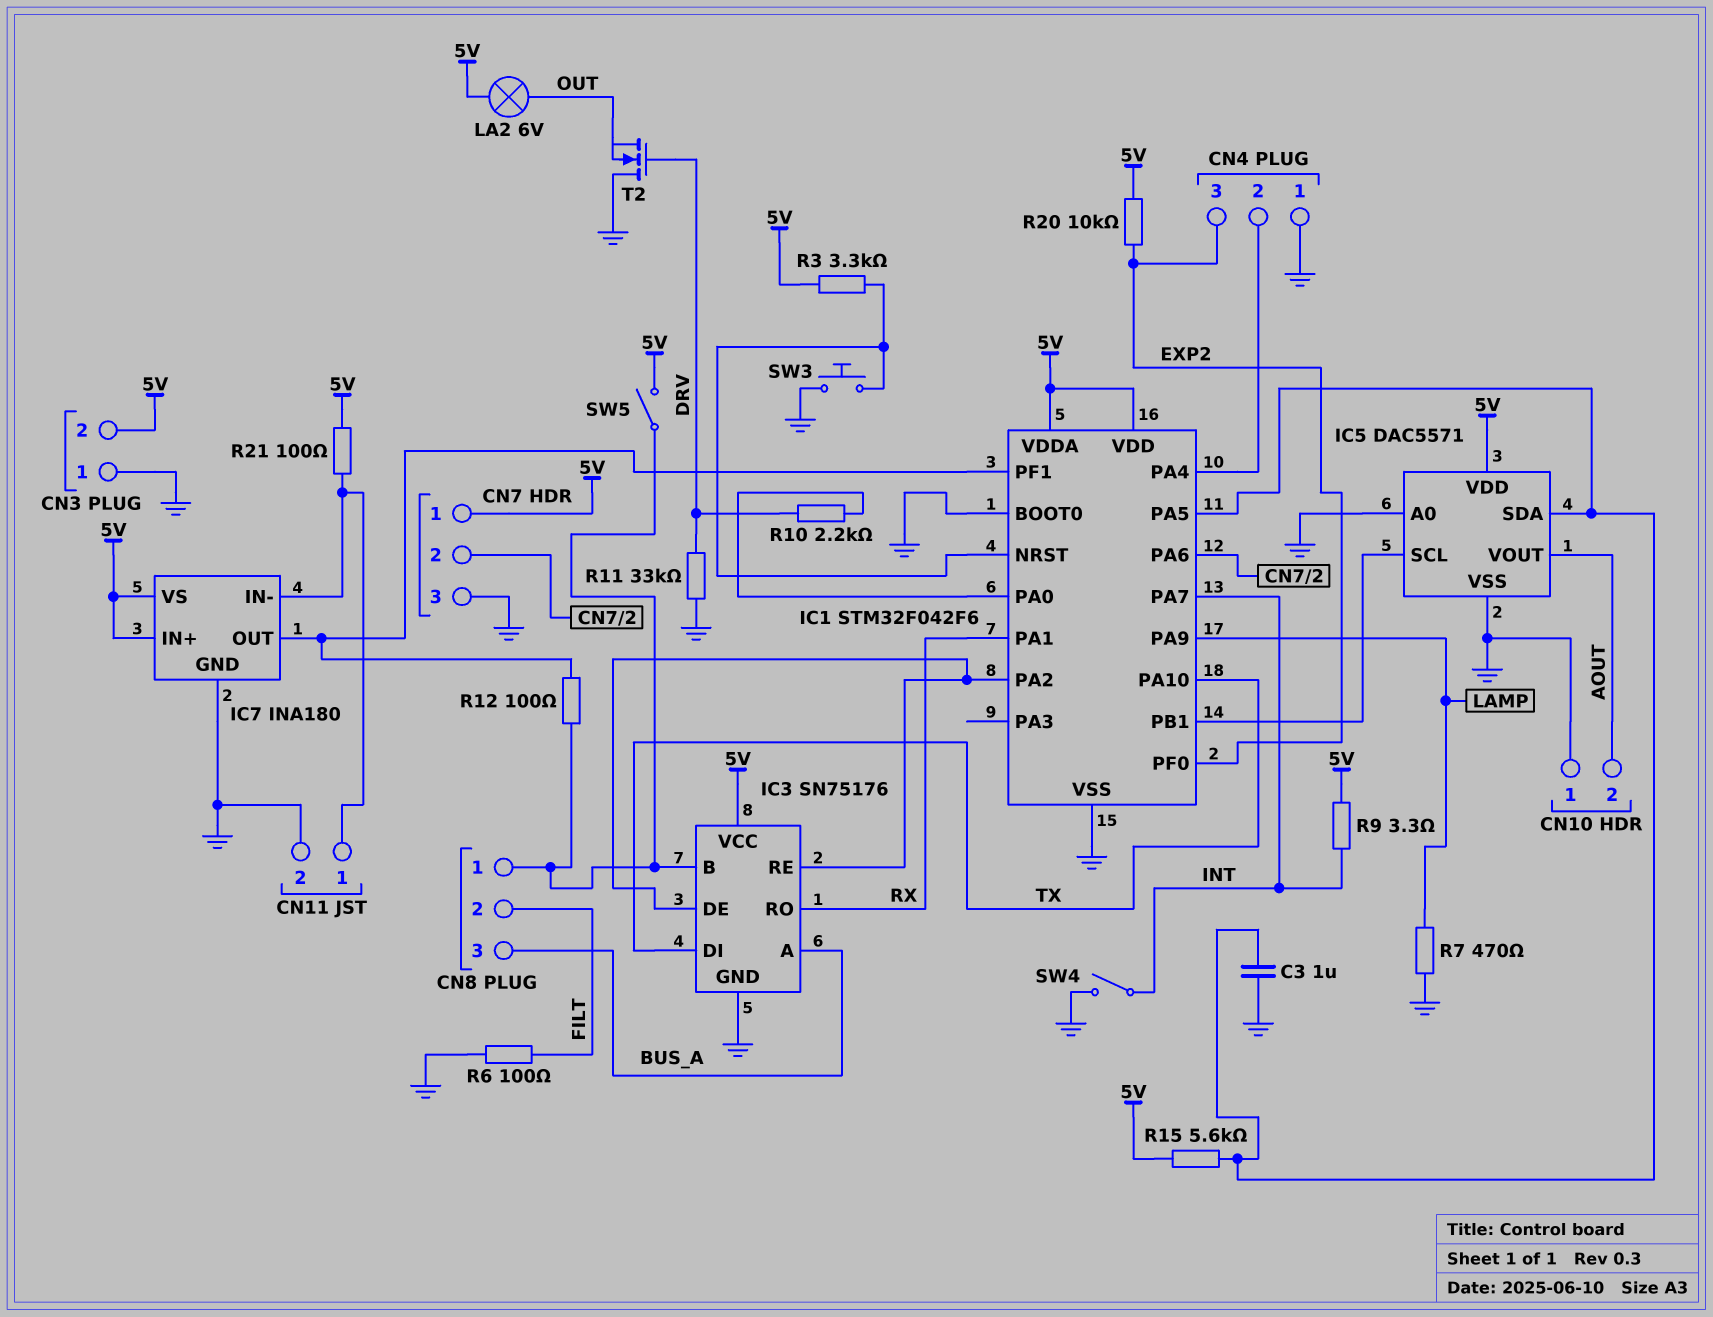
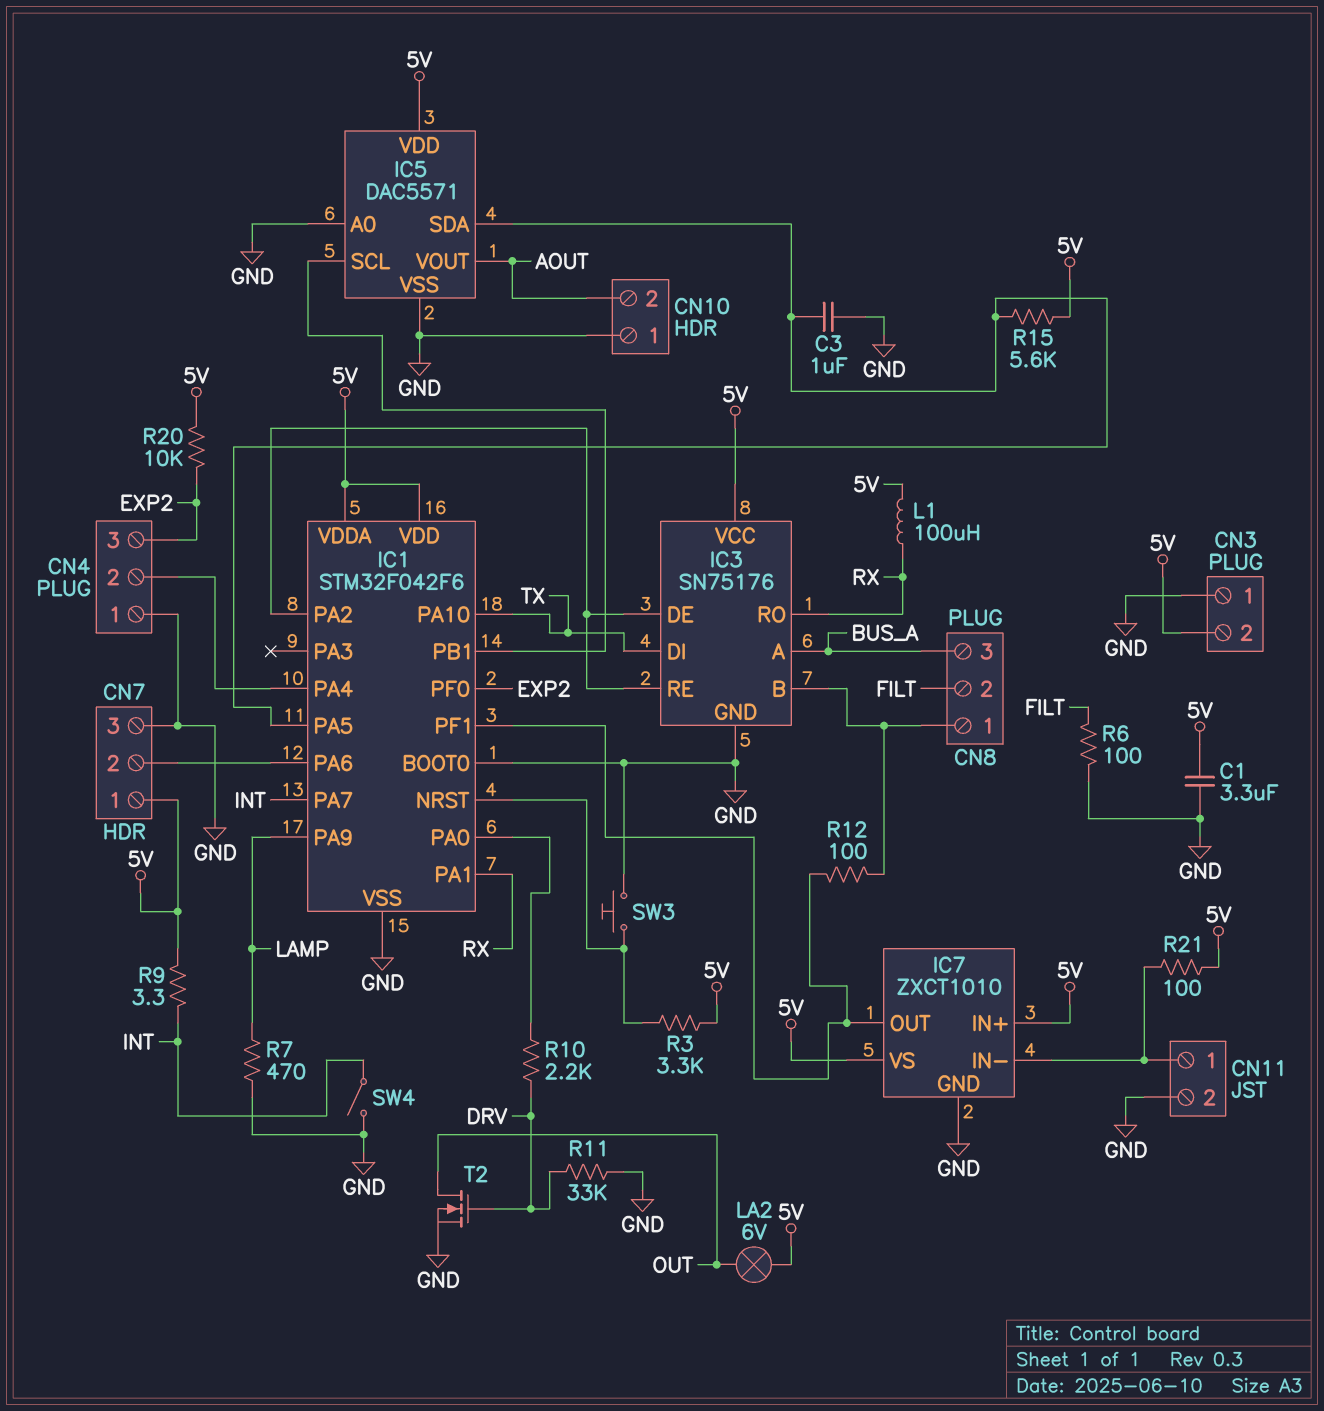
C1: none -> 3.3uF (5V, GND)
IC7: INA180 -> ZXCT1010
L1: none -> 100uH (5V, RX)
SW5: switch (5V, CN8/1) -> none
T2: NMOS (G DRV, D GND, S OUT) -> NMOS (G DRV, D OUT, S GND)

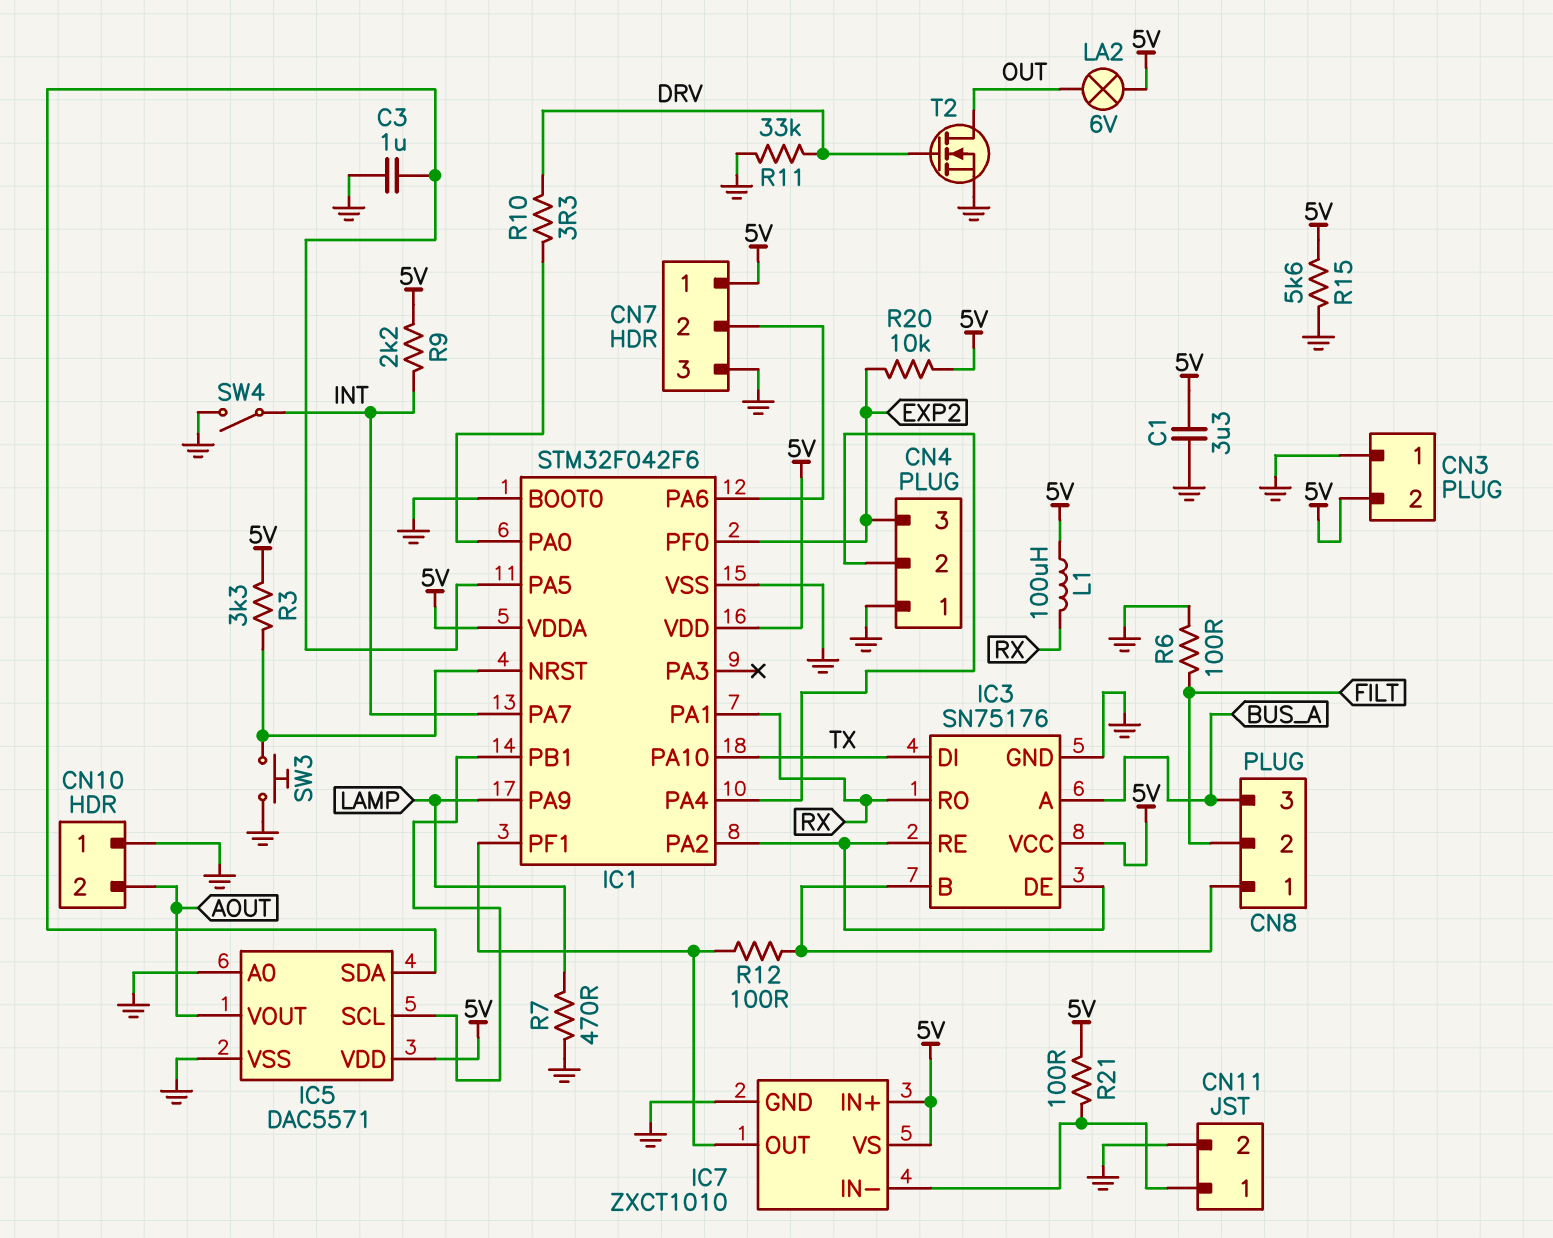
R9: 3.3 (5V, INT) -> 2.2k (5V, INT)
R10: 2.2k (DRV, IC1/PA0) -> 3.3 (DRV, IC1/PA0)
R15: 5.6k (5V, IC1/PA5) -> 5.6k (5V, GND)

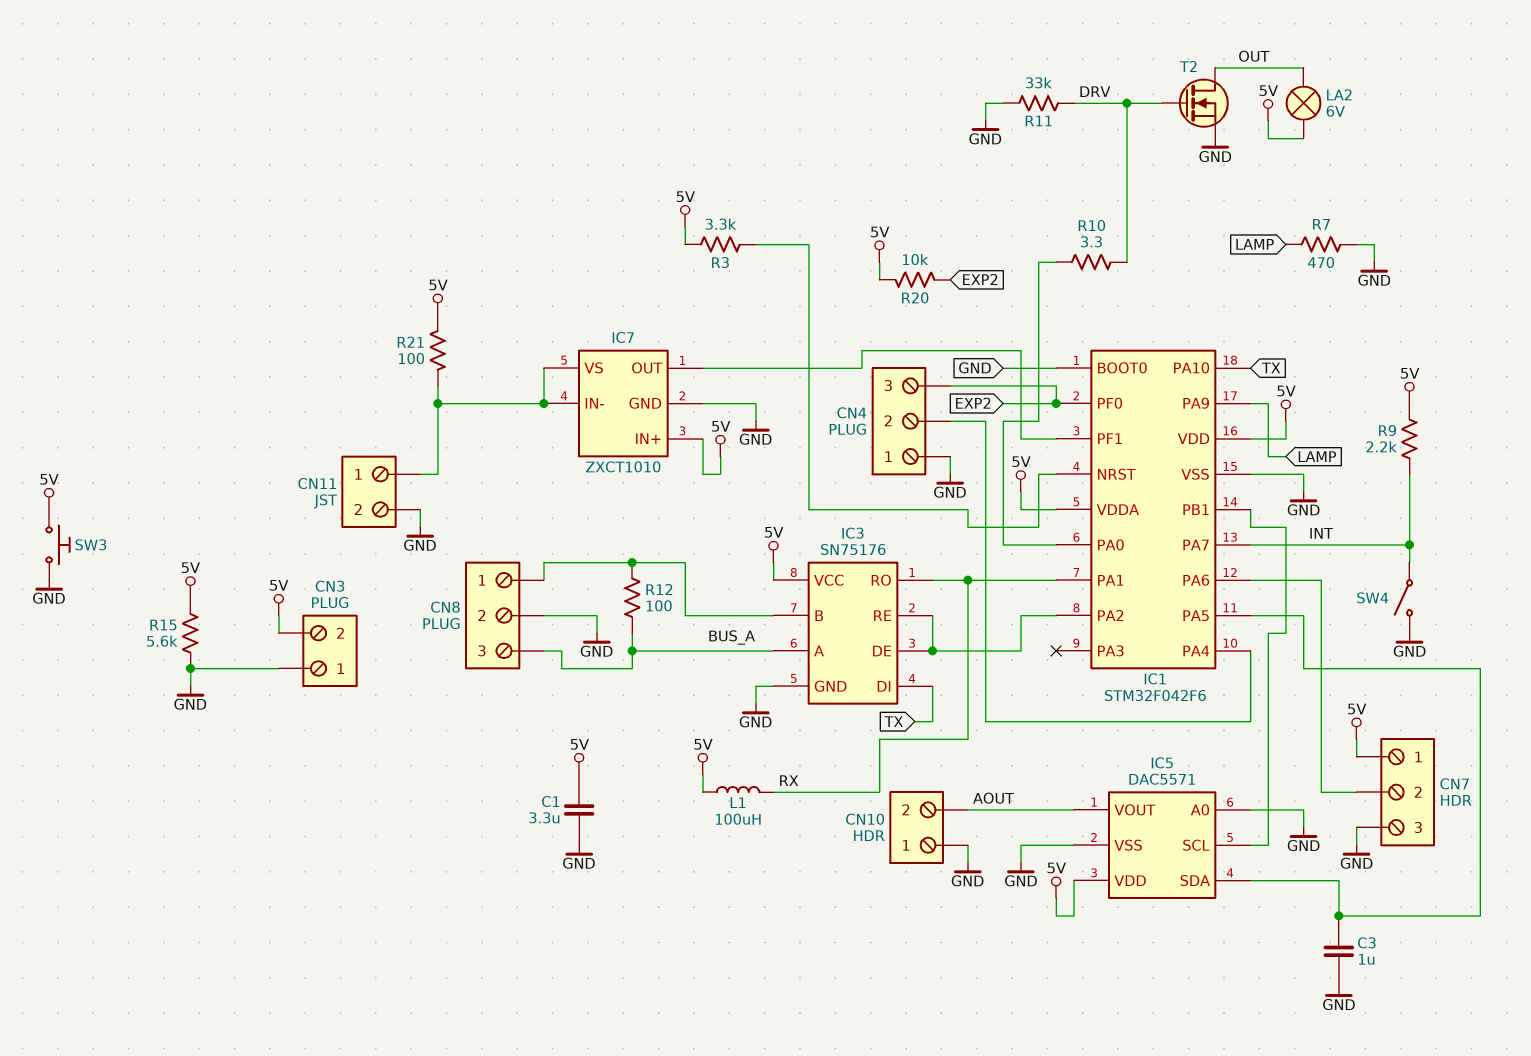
CN8 pin 2: FILT -> GND
IC7 pin VS: 5V -> CN11/1
R6: 100 (FILT, GND) -> none
R12: 100 (CN8/1, IC1/PF1) -> 100 (BUS_A, CN8/1)
SW3: button (GND, IC1/NRST) -> button (5V, GND)

